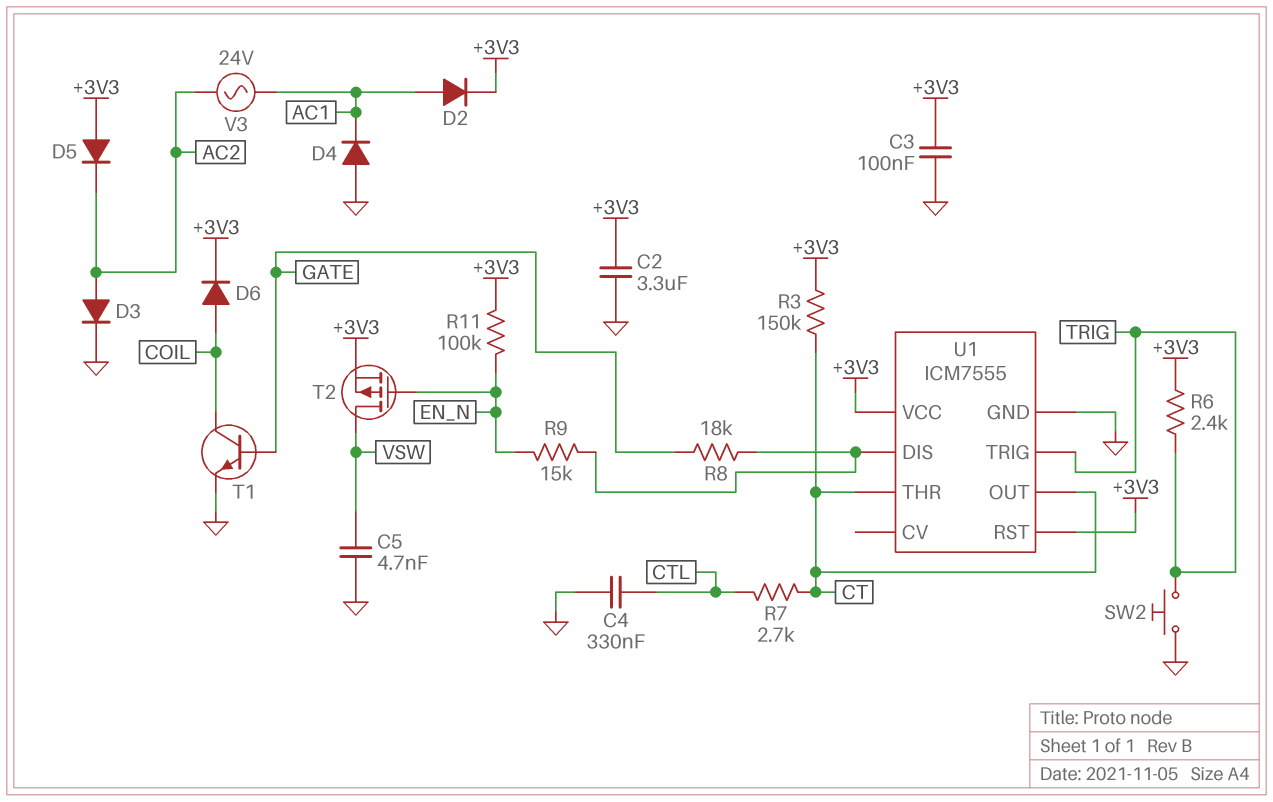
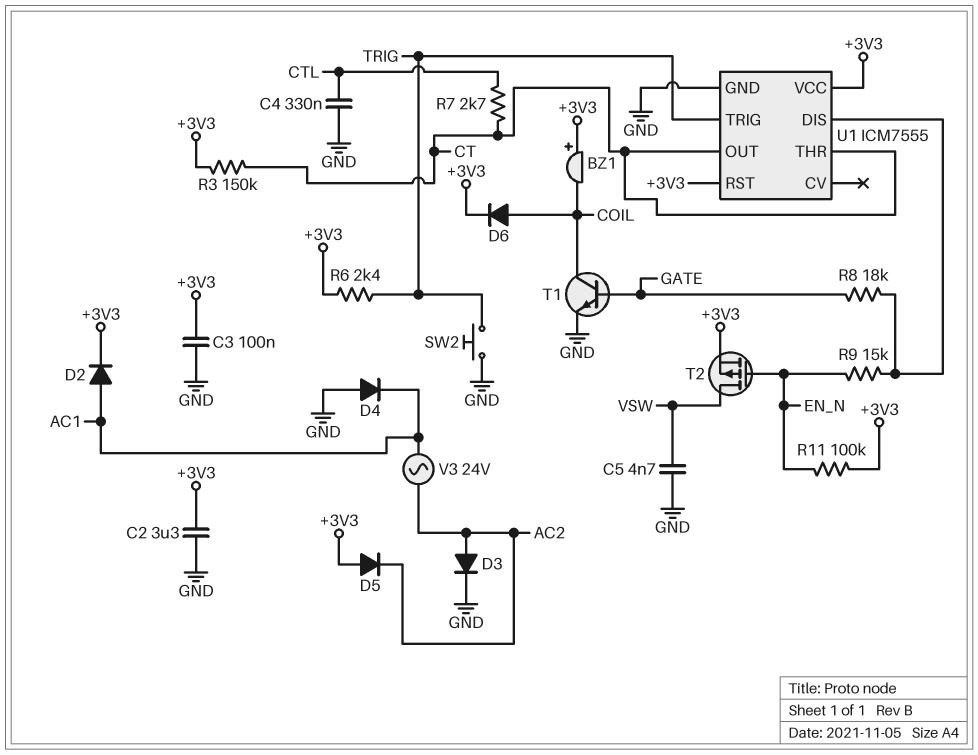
BZ1: none -> buzzer (plus +3V3, minus COIL)

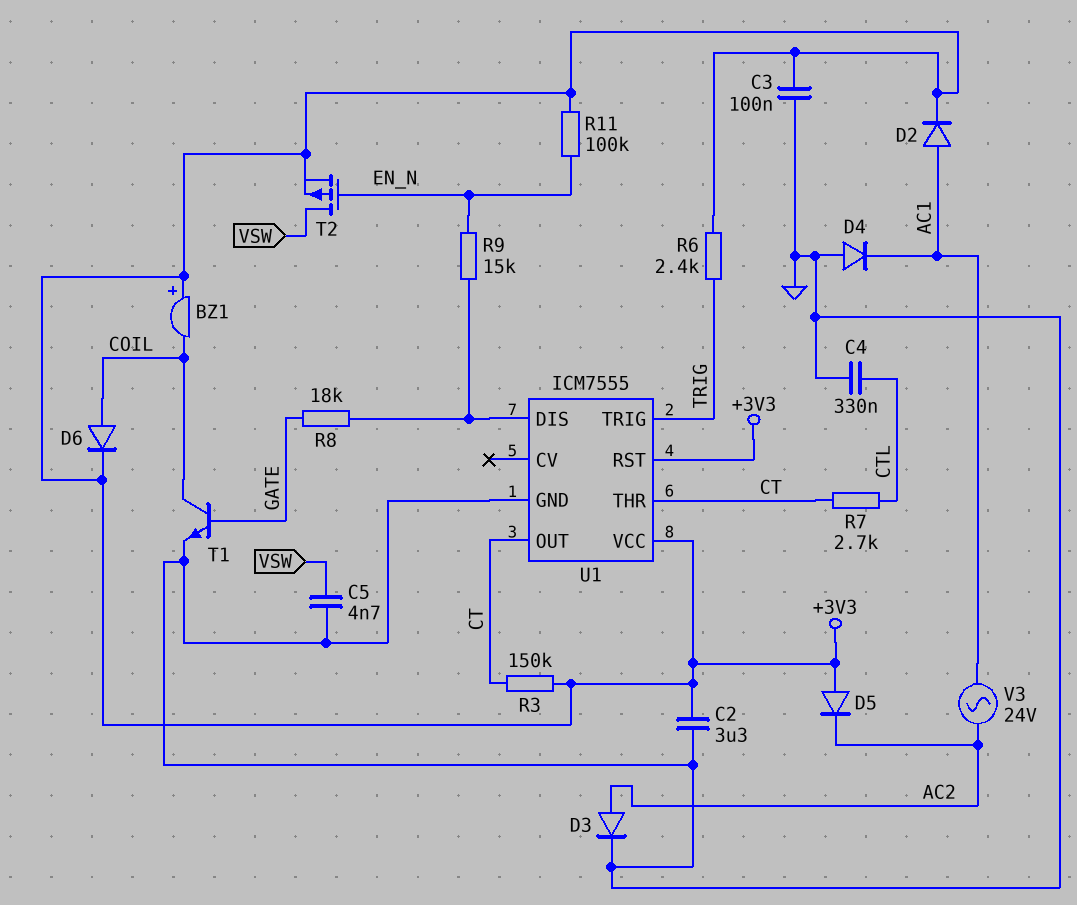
SW2: button (GND, TRIG) -> none

